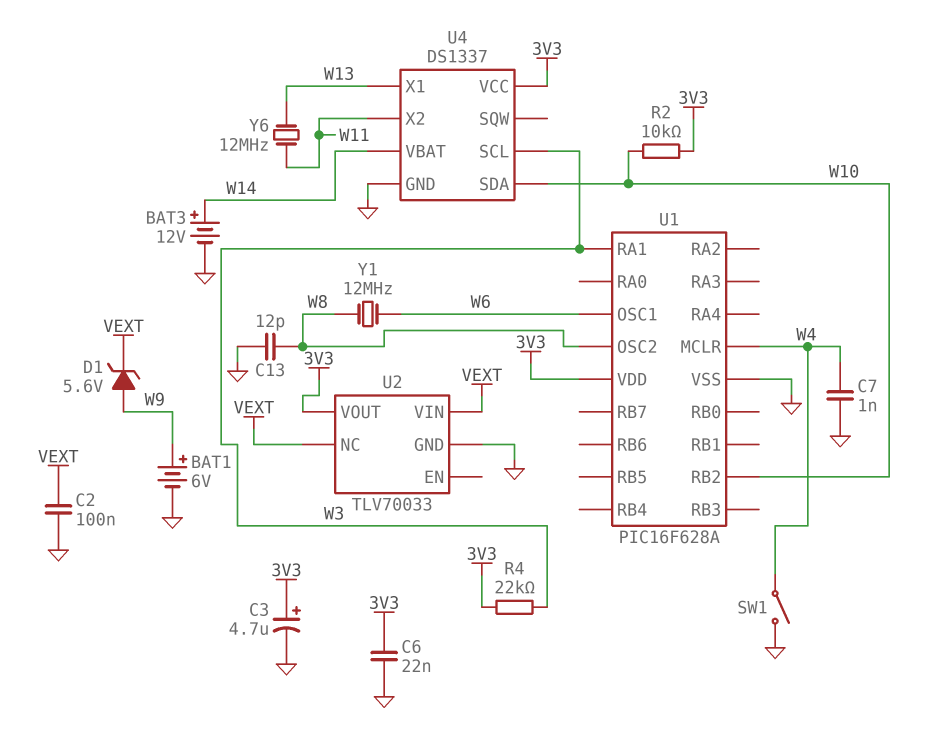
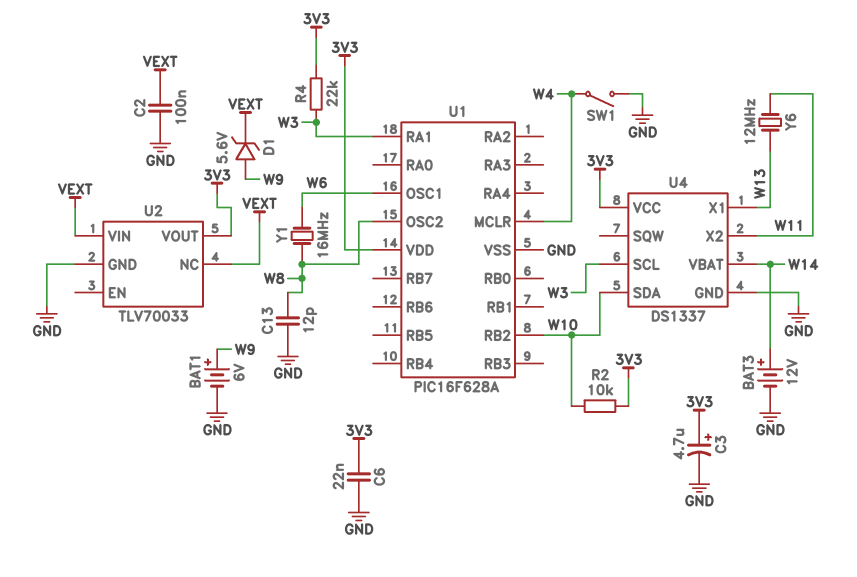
C7: 1nF (GND, W4) -> none
Y1: 12MHz (W6, W8) -> 16MHz (W6, W8)

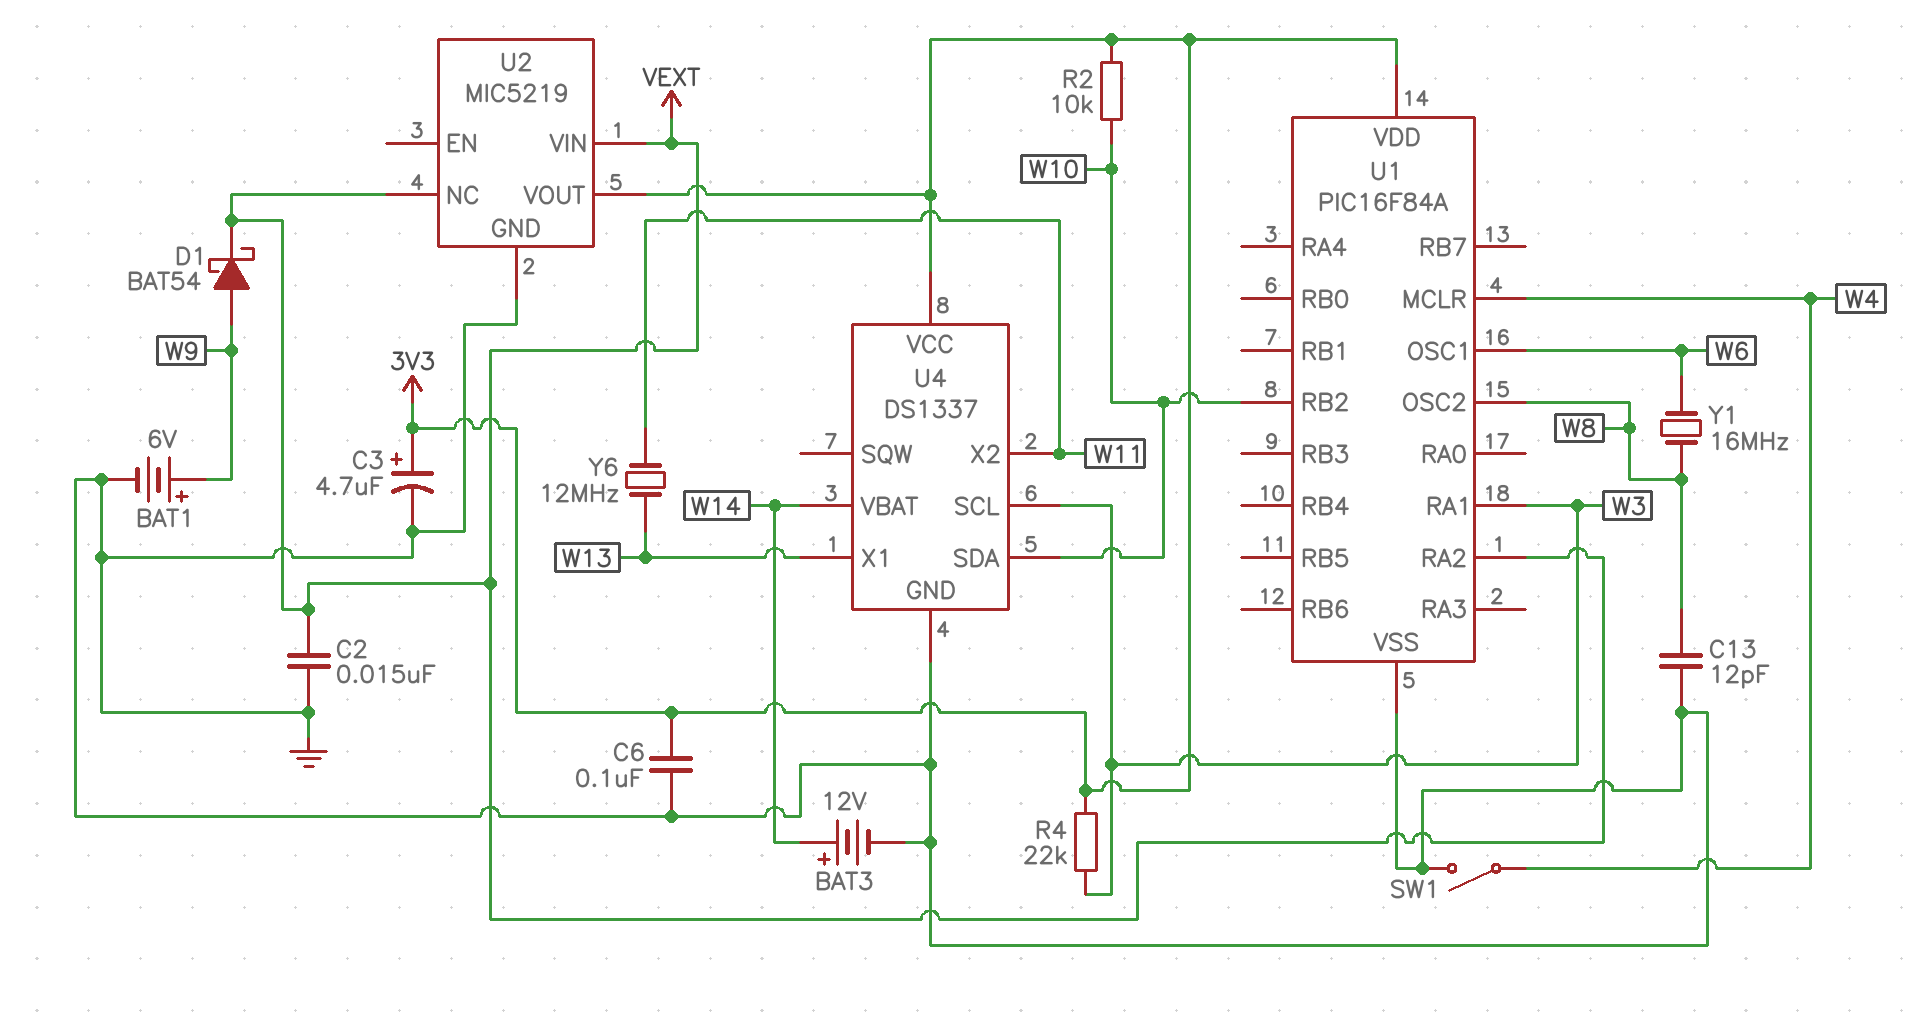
C2: 100nF (GND, VEXT) -> 15nF (GND, VEXT)
C6: 22nF (3V3, GND) -> 100nF (3V3, GND)
D1: zener 5.6V (A W9, K VEXT) -> schottky BAT54 (A W9, K VEXT)
U1: PIC16F628A -> PIC16F84A
U1 pin RA2: none -> VEXT
U2: TLV70033 -> MIC5219

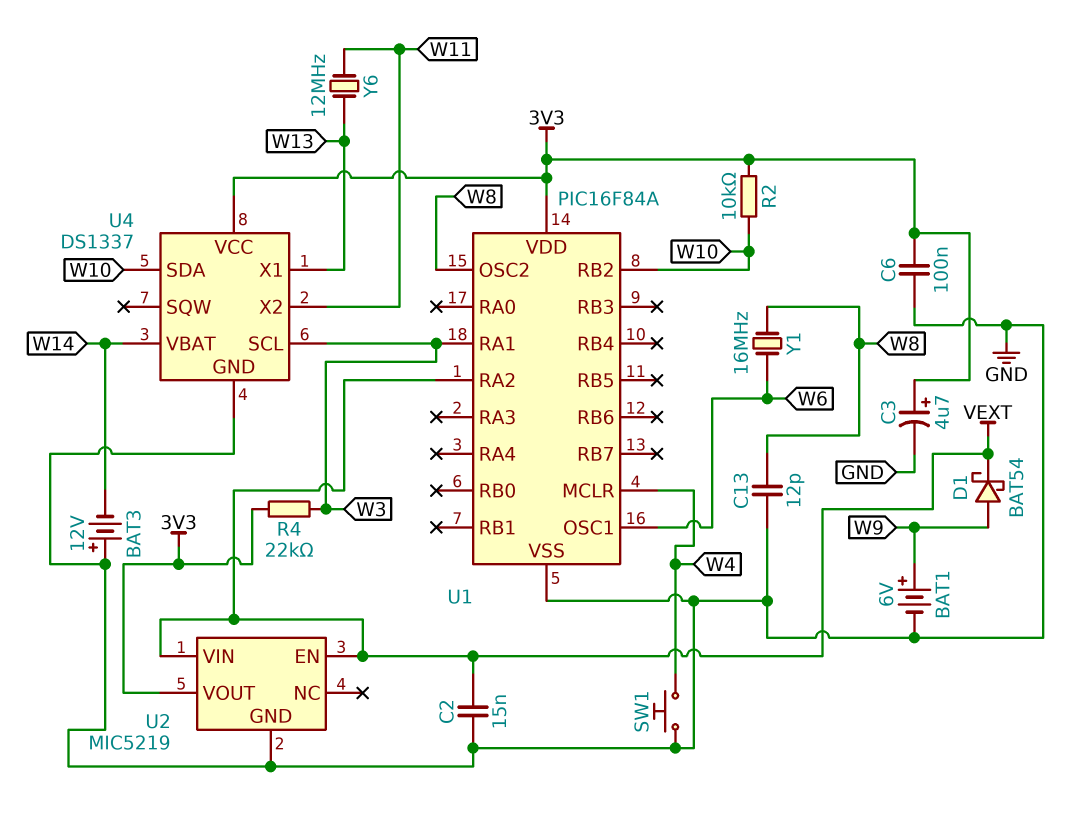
BAT3: 12V (plus W14, minus GND) -> 12V (plus GND, minus W14)
SW1: switch (GND, W4) -> button (GND, W4)
U2 pin EN: none -> VEXT
U2 pin NC: VEXT -> none

